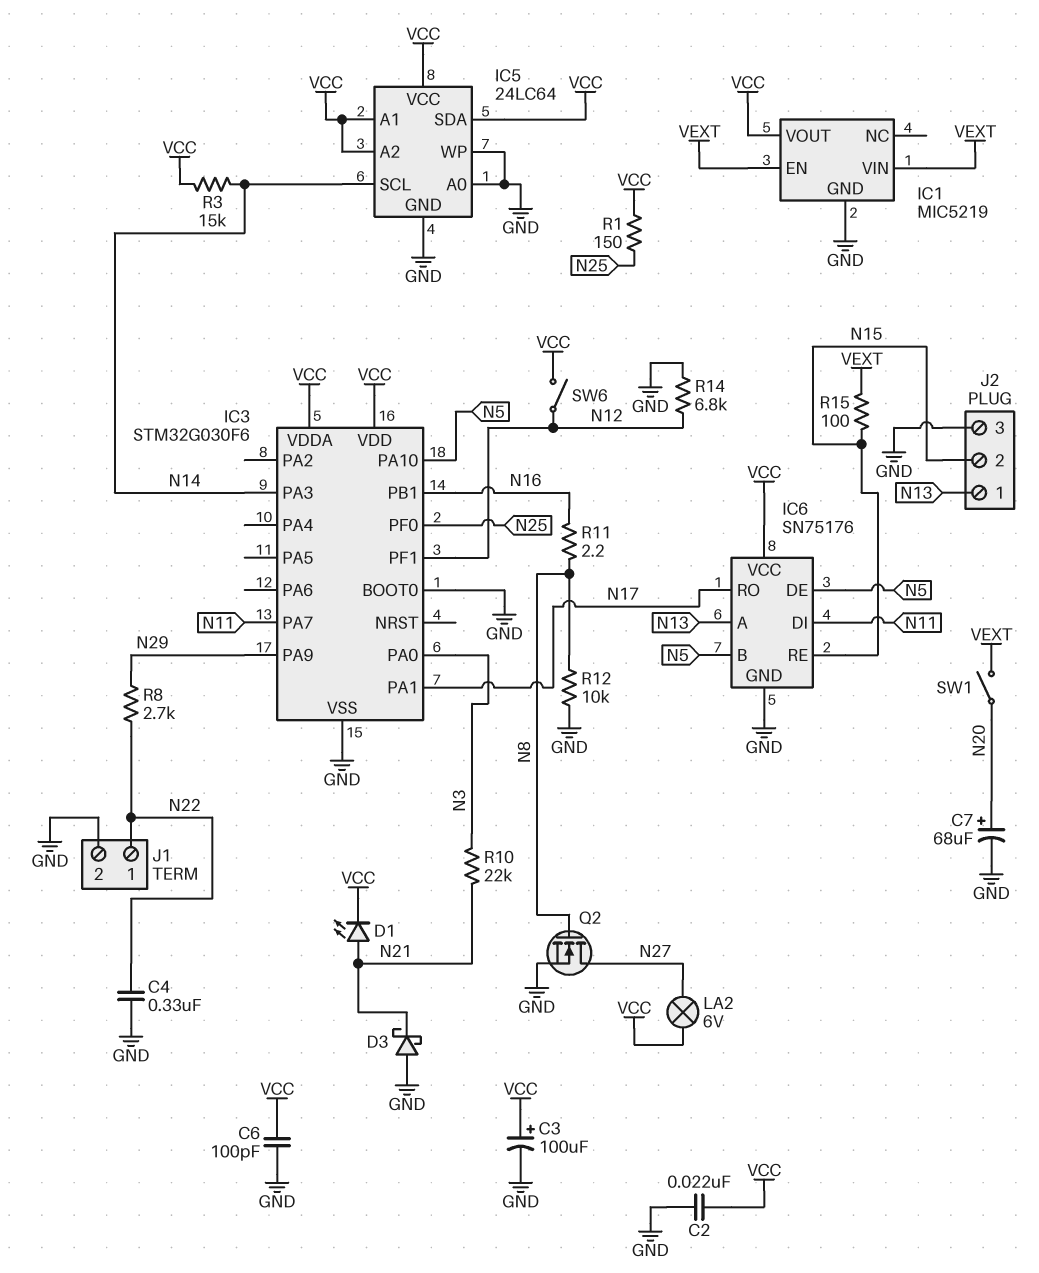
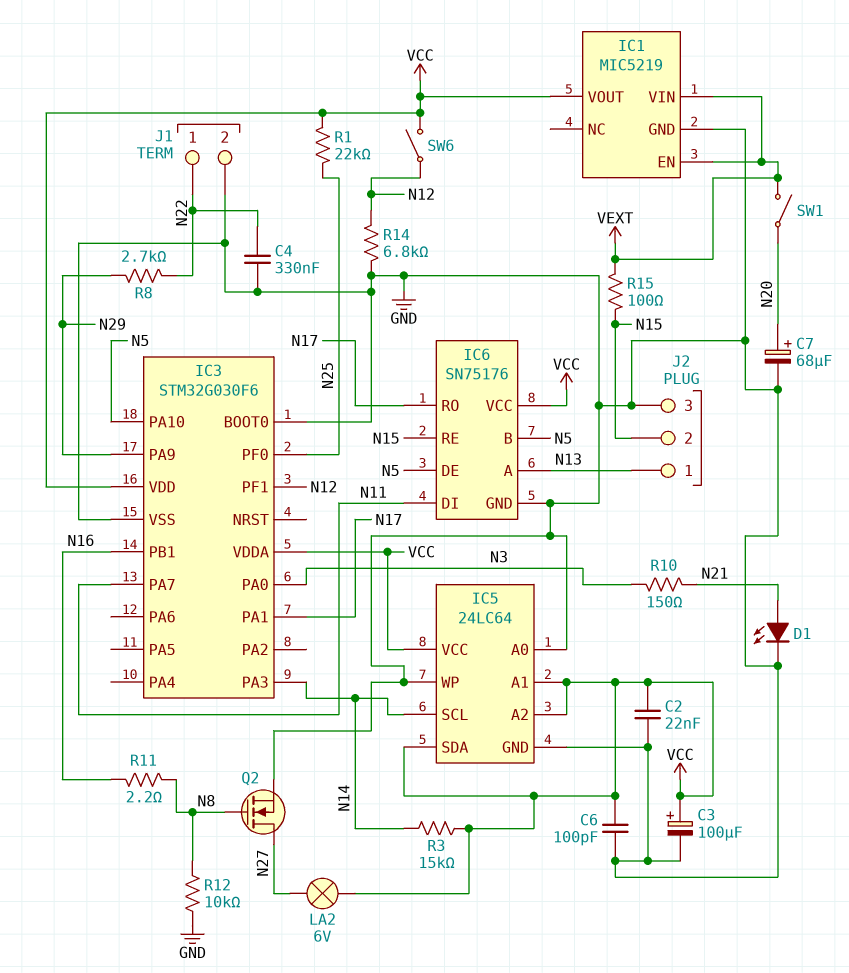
D1: LED (A N21, K VCC) -> LED (A N21, K GND)
D3: schottky (A GND, K N21) -> none
R1: 150 (N25, VCC) -> 22k (N25, VCC)
R10: 22k (N3, N21) -> 150 (N3, N21)

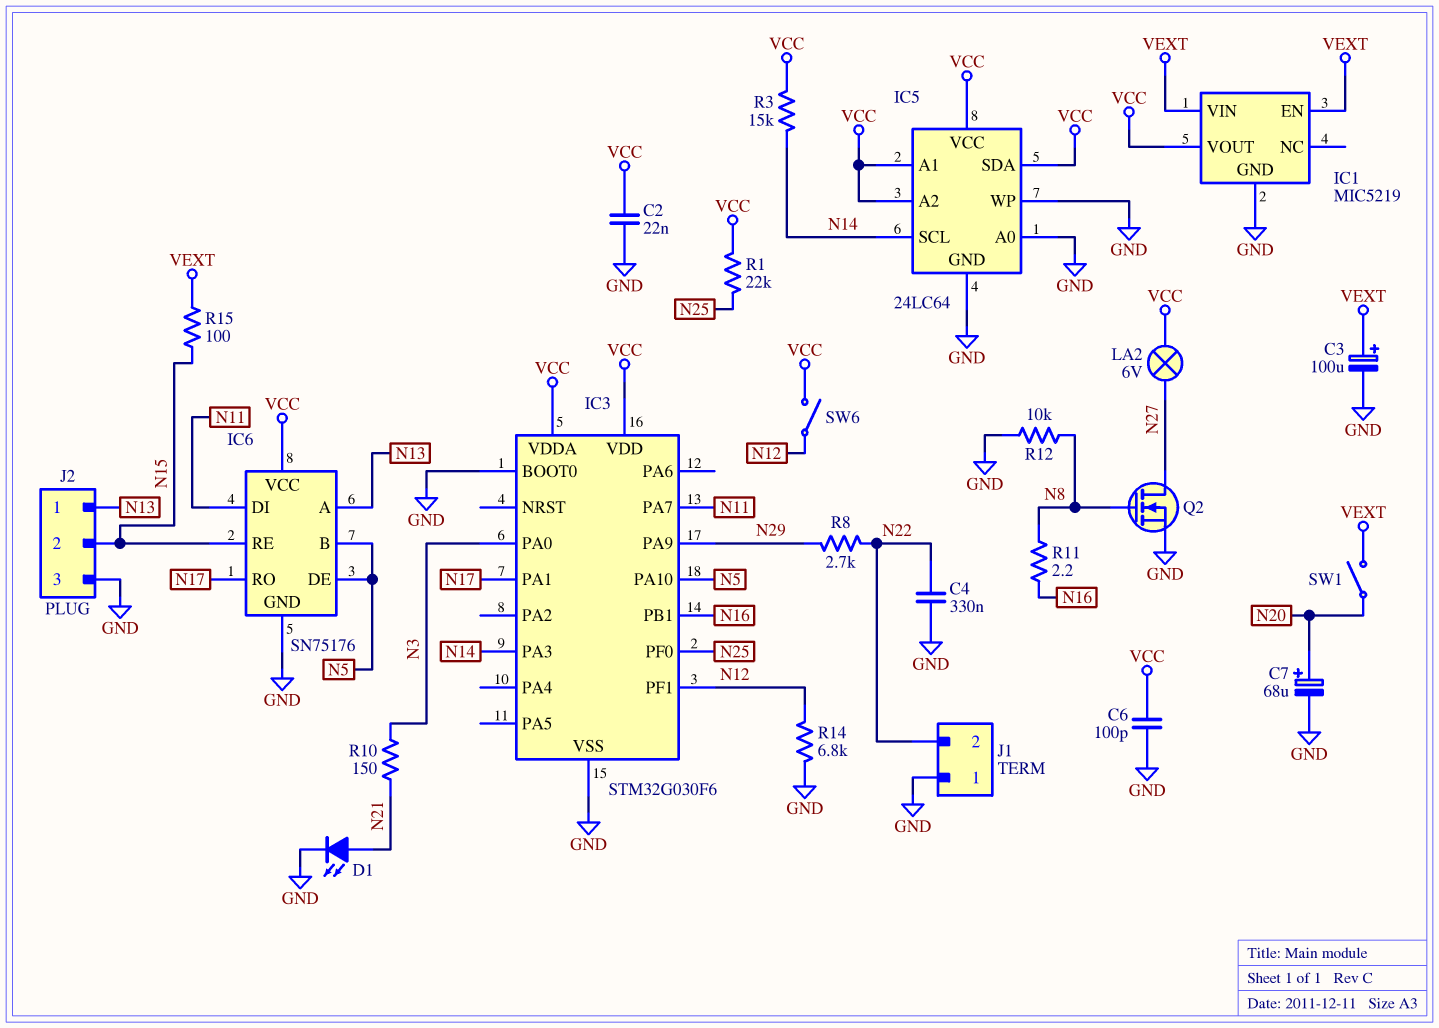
C3: 100uF (plus VCC, minus GND) -> 100uF (plus VEXT, minus GND)
J1 pin 1: N22 -> GND
J1 pin 2: GND -> N22

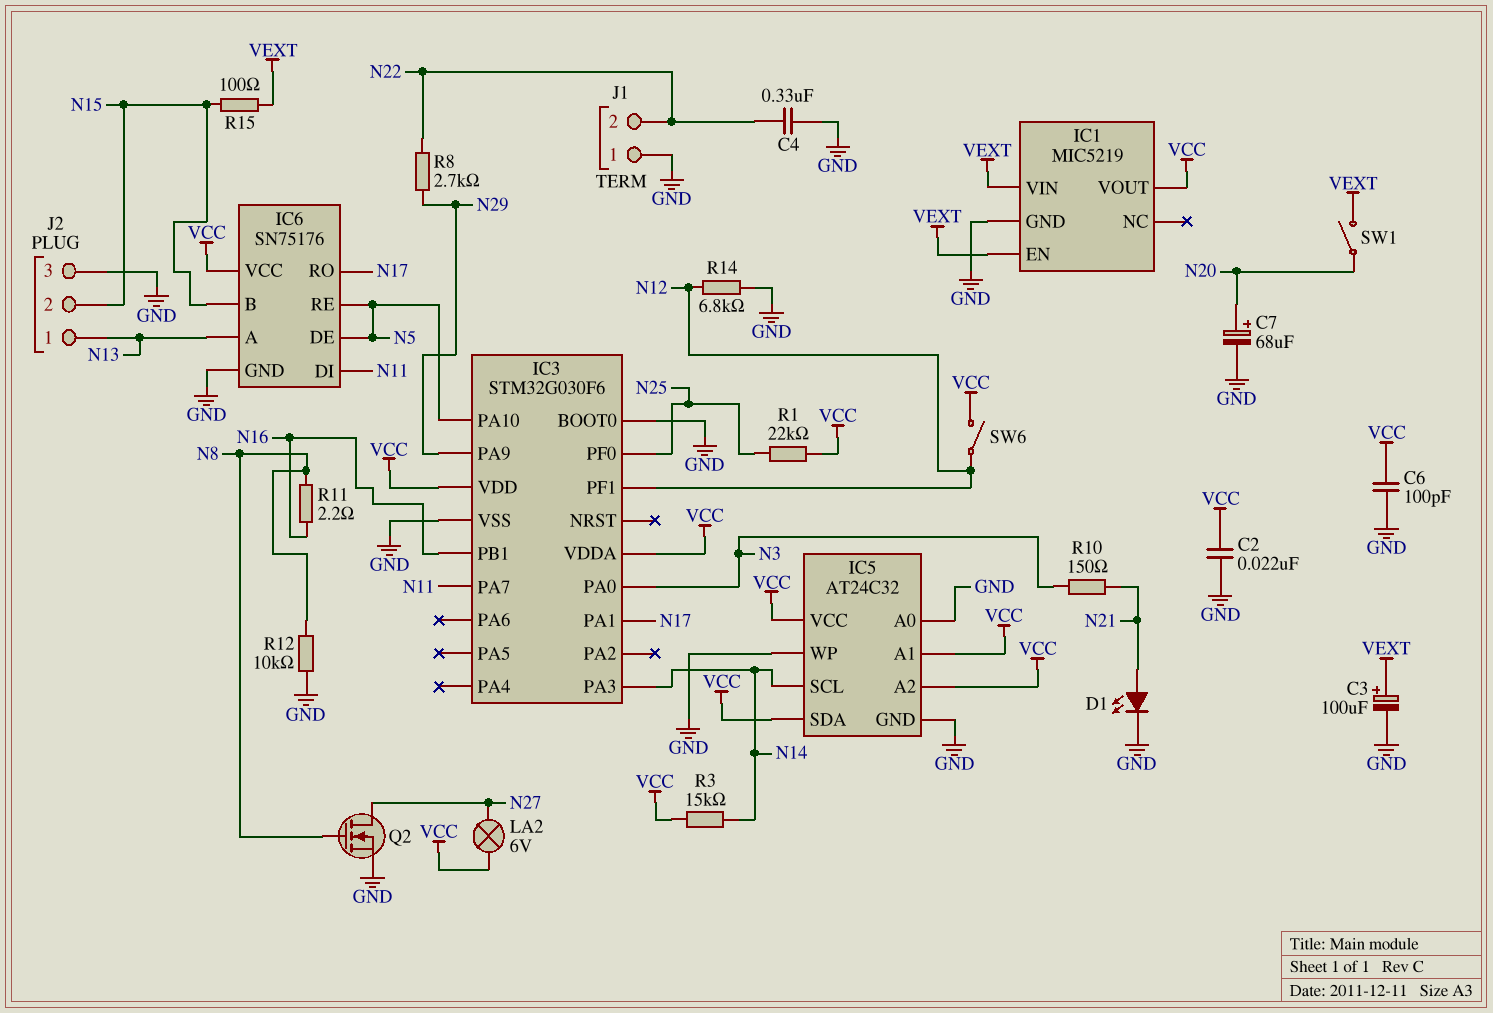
IC5: 24LC64 -> AT24C32
IC6 pin B: N5 -> N15
IC6 pin RE: N15 -> N5

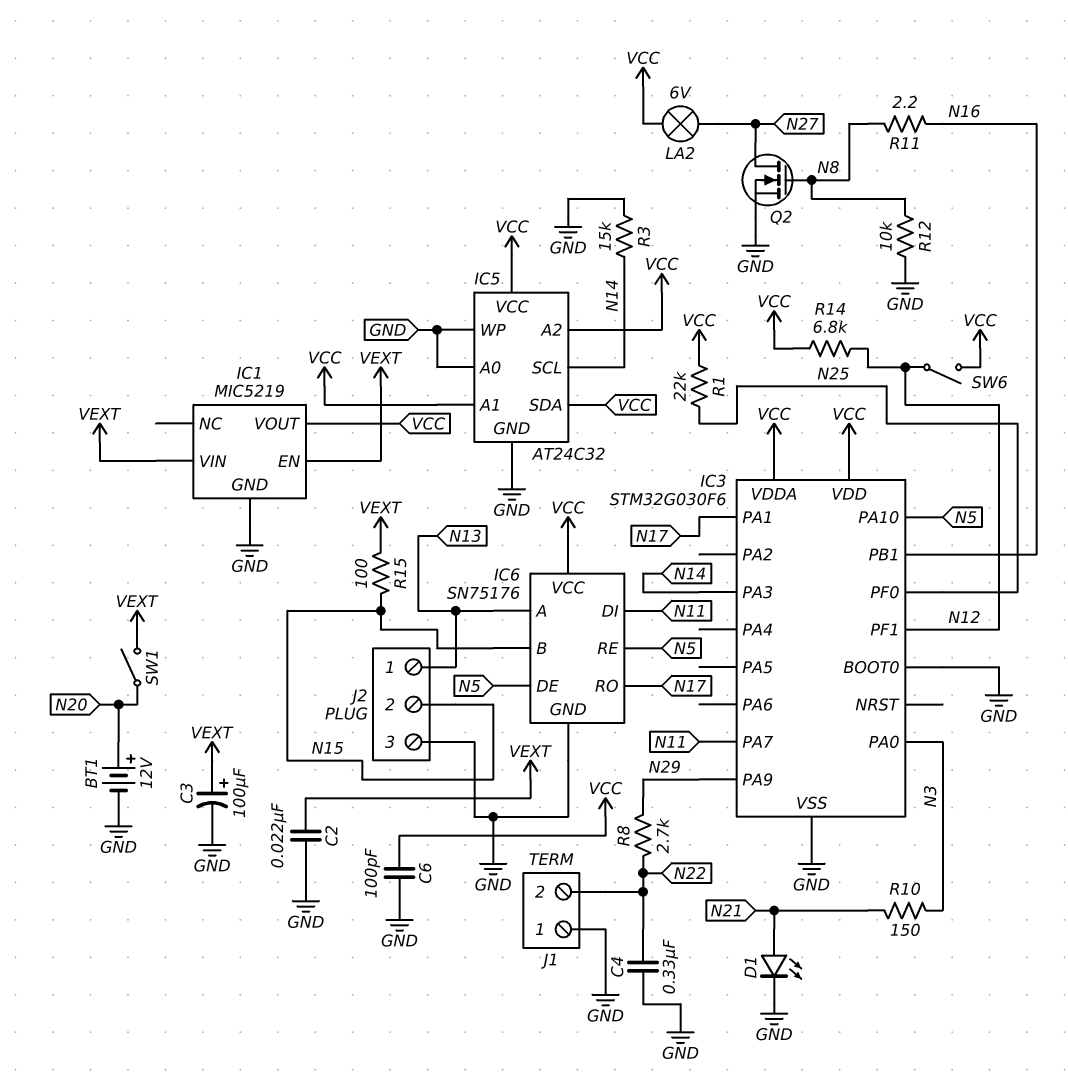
BT1: none -> 12V (plus N20, minus GND)
C2: 22nF (GND, VCC) -> 22nF (GND, VEXT)
C7: 68uF (plus N20, minus GND) -> none
R3: 15k (N14, VCC) -> 15k (GND, N14)
R14: 6.8k (GND, N12) -> 6.8k (N12, VCC)

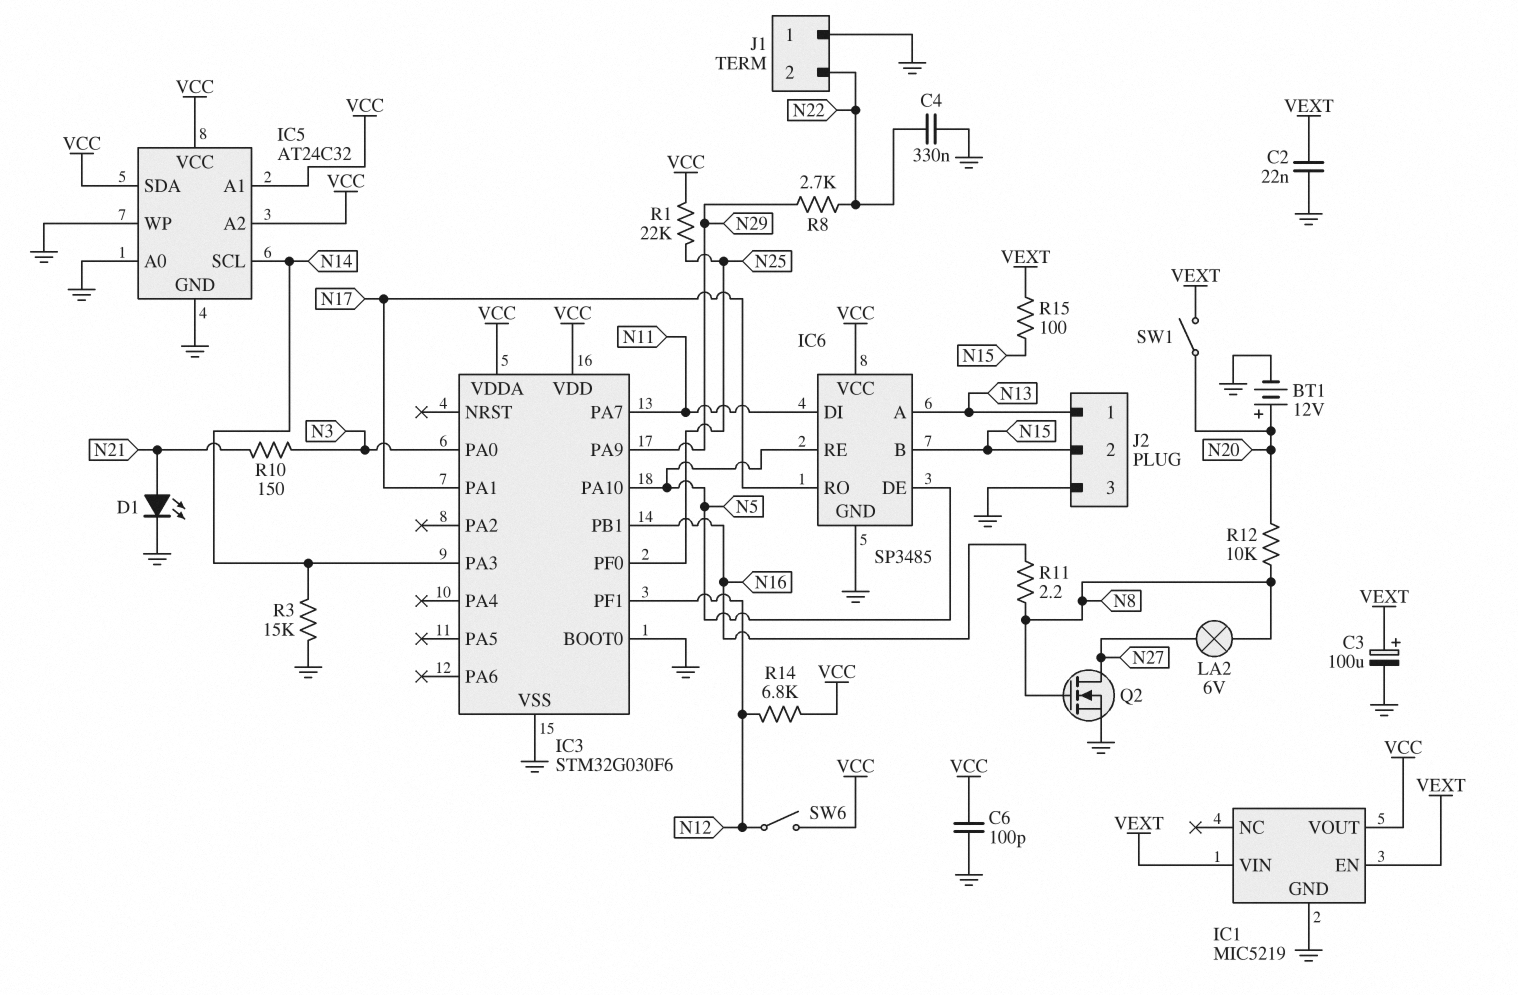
IC6: SN75176 -> SP3485
LA2: lamp 6V (N27, VCC) -> lamp 6V (N8, N27)
R12: 10k (GND, N8) -> 10k (N8, N20)

